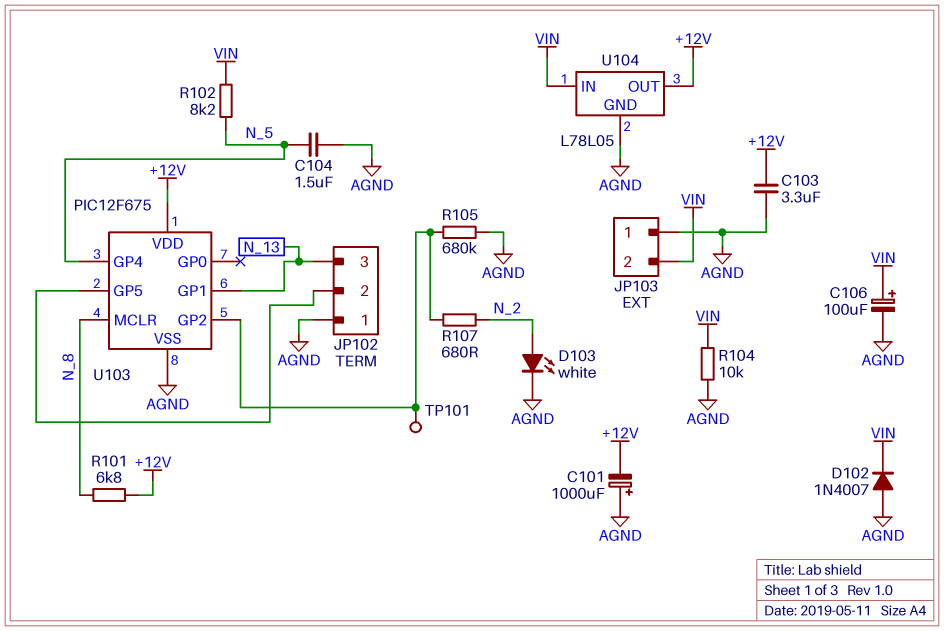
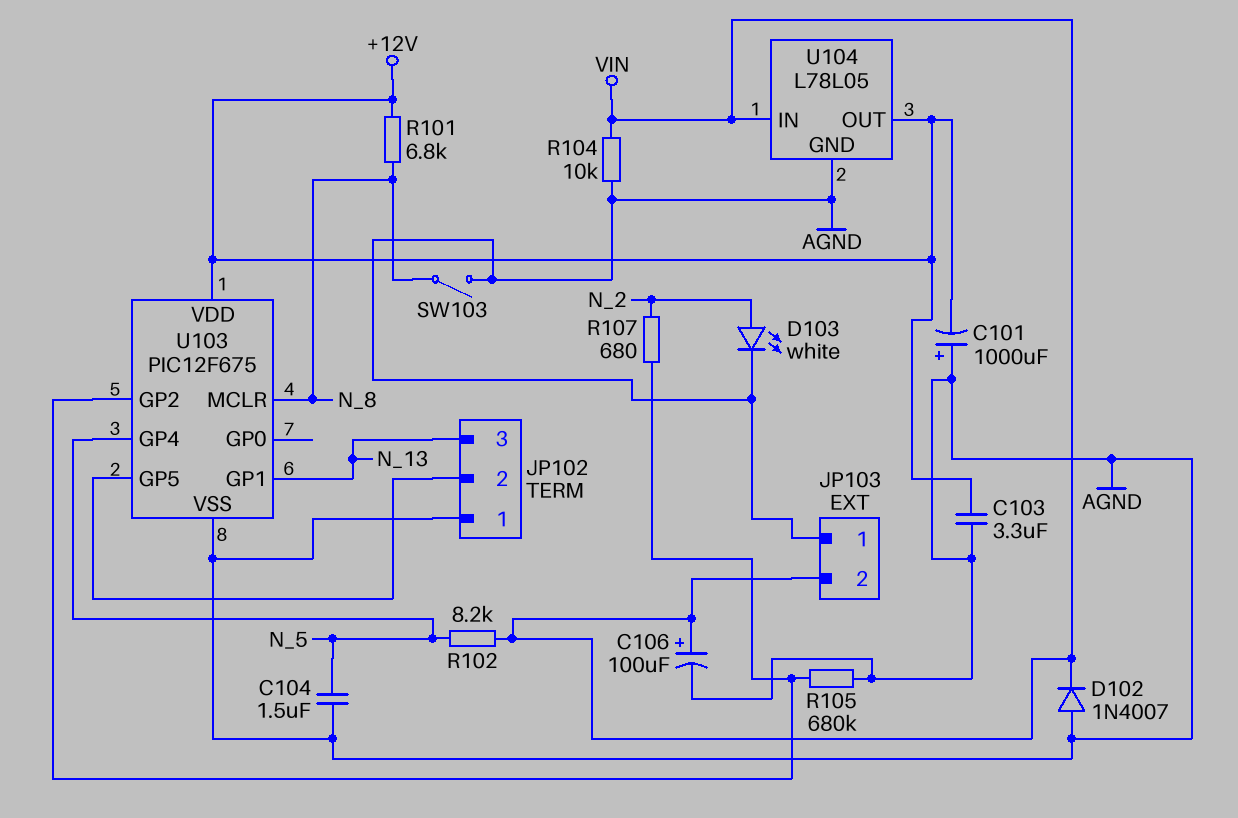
SW103: none -> switch (AGND, N_8)
TP101: test point (U103/GP2) -> none

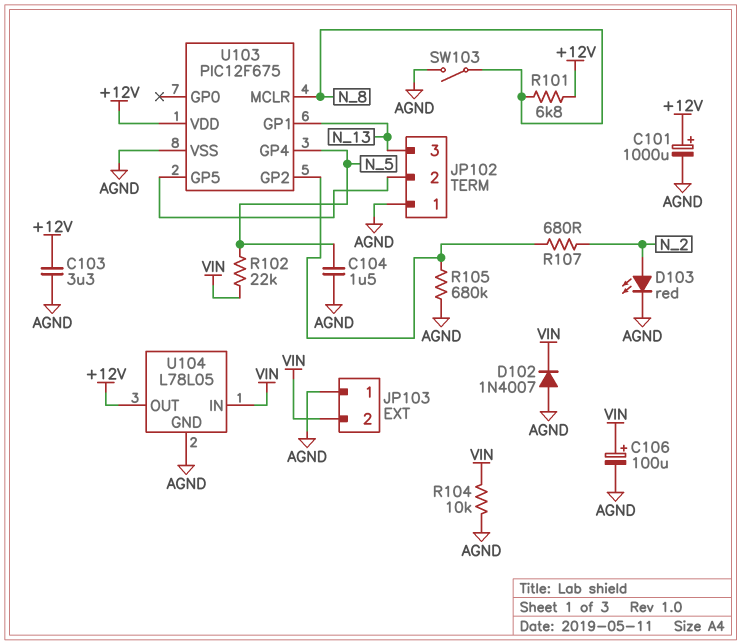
C101: 1000uF (plus AGND, minus +12V) -> 1000uF (plus +12V, minus AGND)
D103: LED white (A N_2, K AGND) -> LED red (A N_2, K AGND)
R102: 8.2k (N_5, VIN) -> 22k (N_5, VIN)

